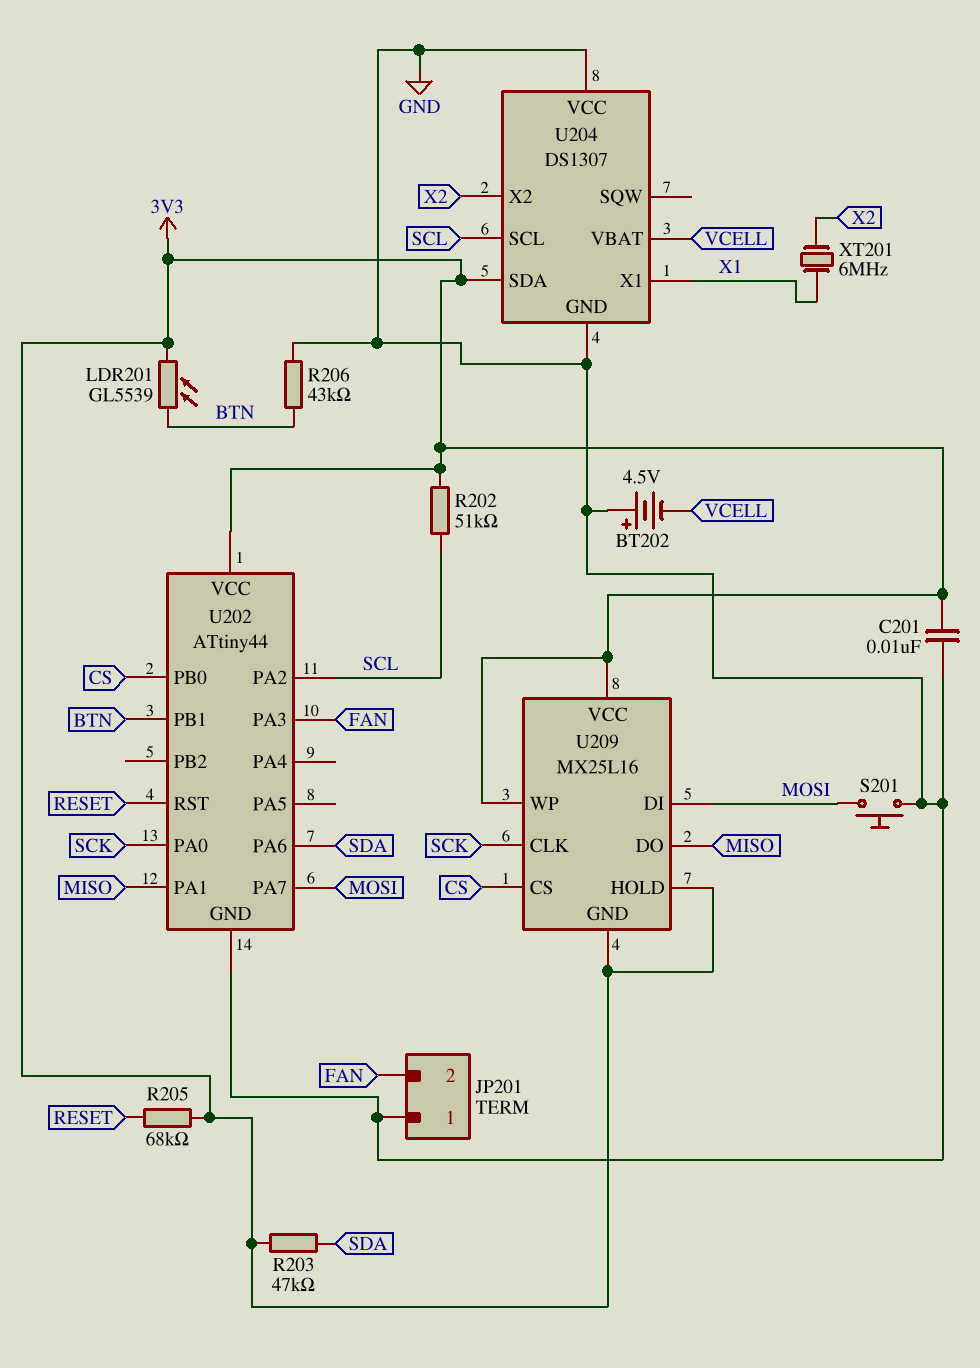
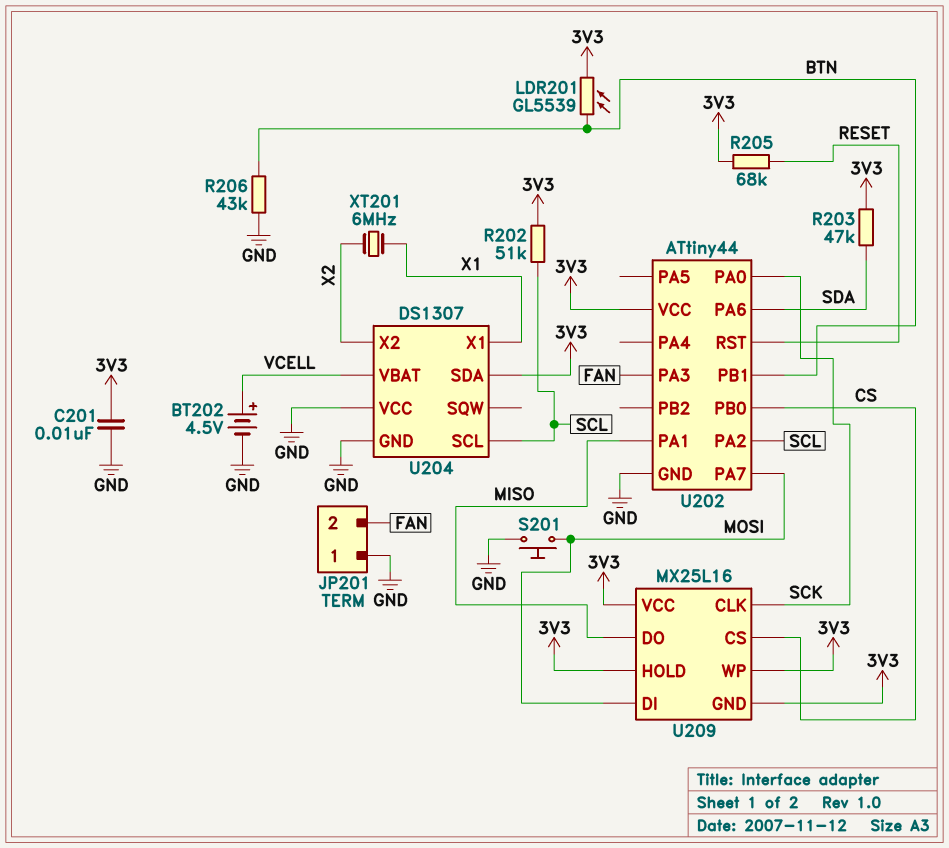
BT202: 4.5V (plus GND, minus VCELL) -> 4.5V (plus VCELL, minus GND)

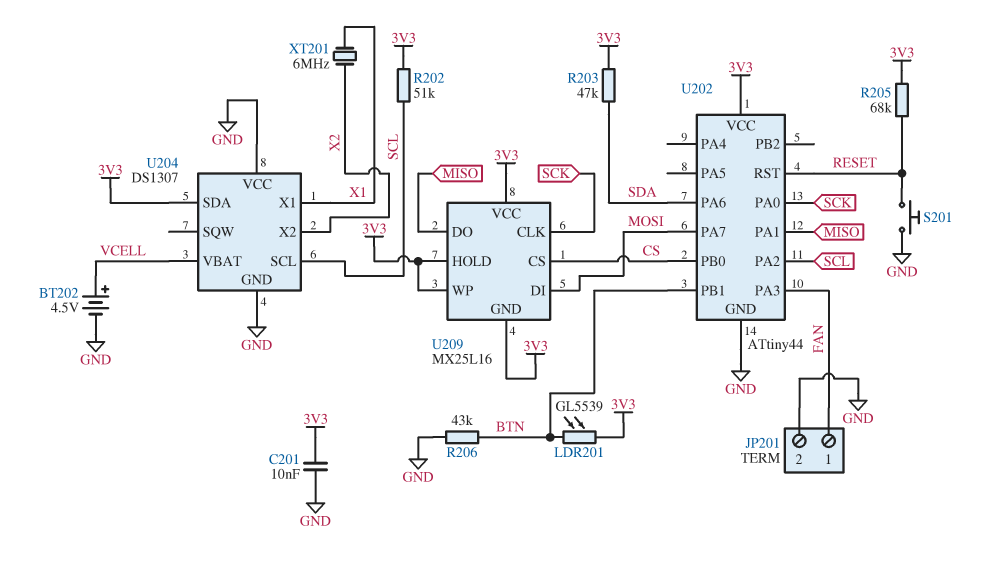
JP201 pin 1: GND -> FAN
JP201 pin 2: FAN -> GND
S201: button (GND, MOSI) -> button (GND, RESET)

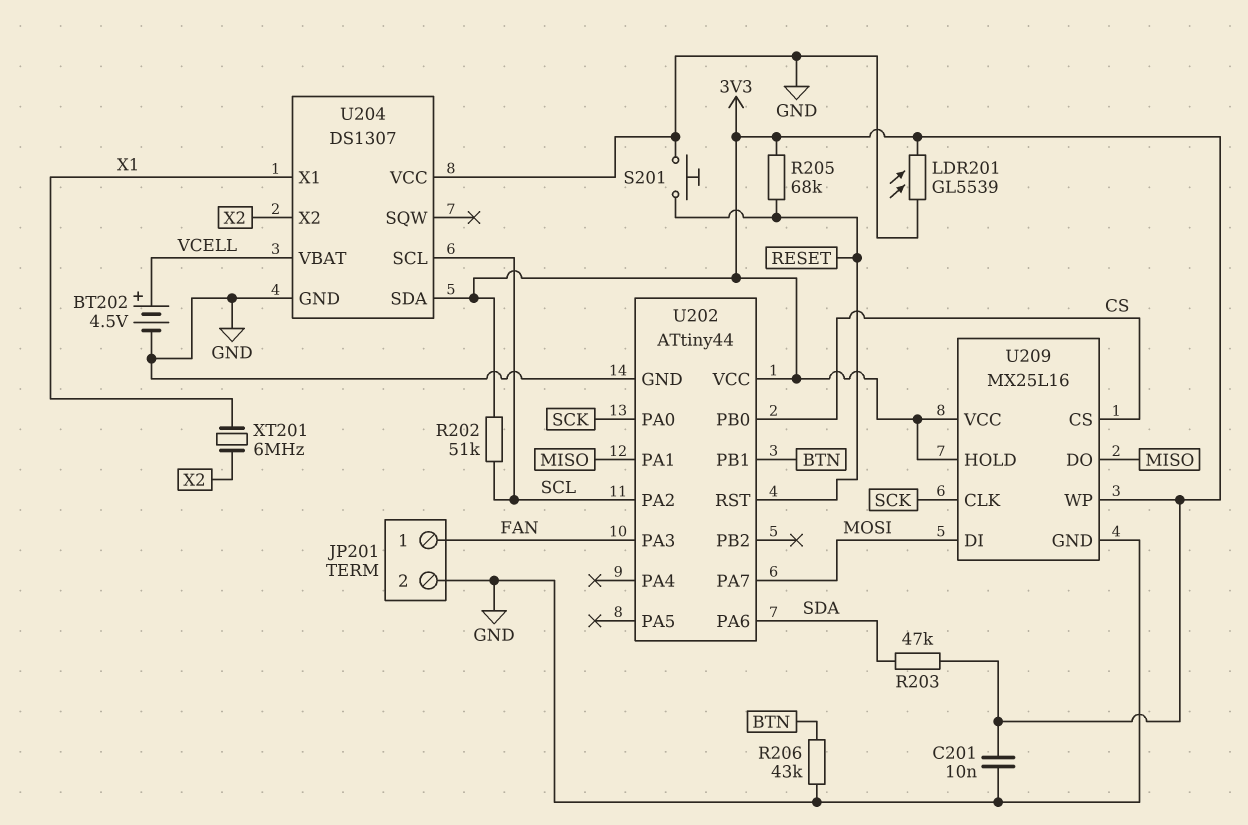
LDR201: GL5539 (3V3, BTN) -> GL5539 (3V3, GND)
U209 pin GND: 3V3 -> GND

